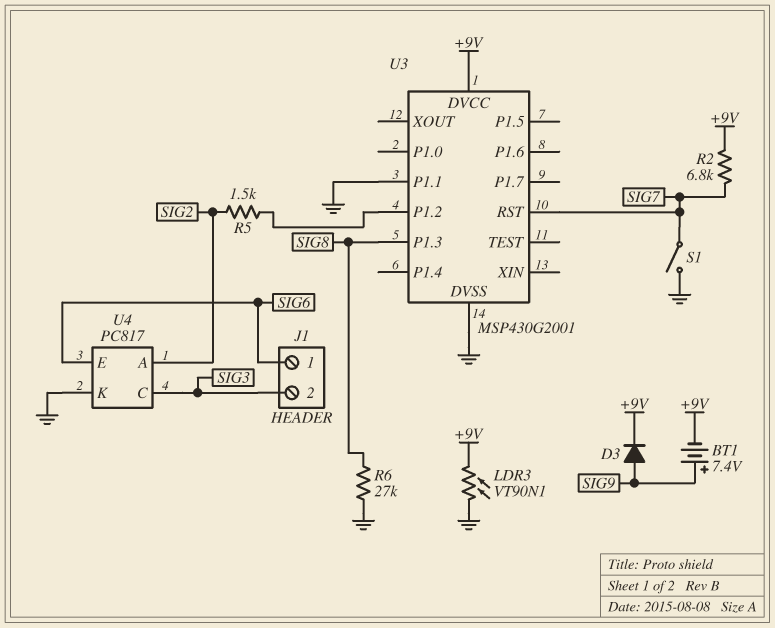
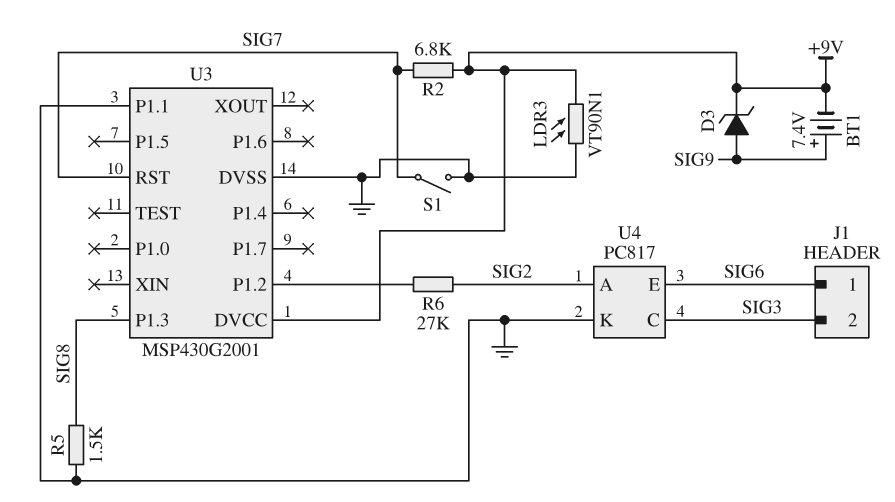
D3: diode (A SIG9, K +9V) -> zener (A SIG9, K +9V)
R5: 1.5k (SIG2, U3/P1.2) -> 1.5k (GND, SIG8)
R6: 27k (GND, SIG8) -> 27k (SIG2, U3/P1.2)

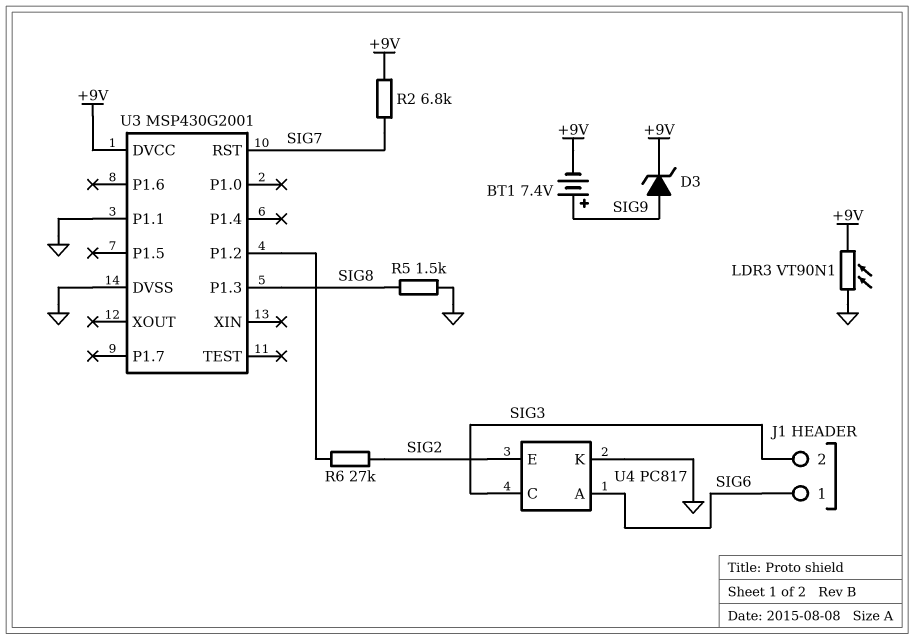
S1: switch (GND, SIG7) -> none
U4 pin A: SIG2 -> SIG6
U4 pin E: SIG6 -> SIG2

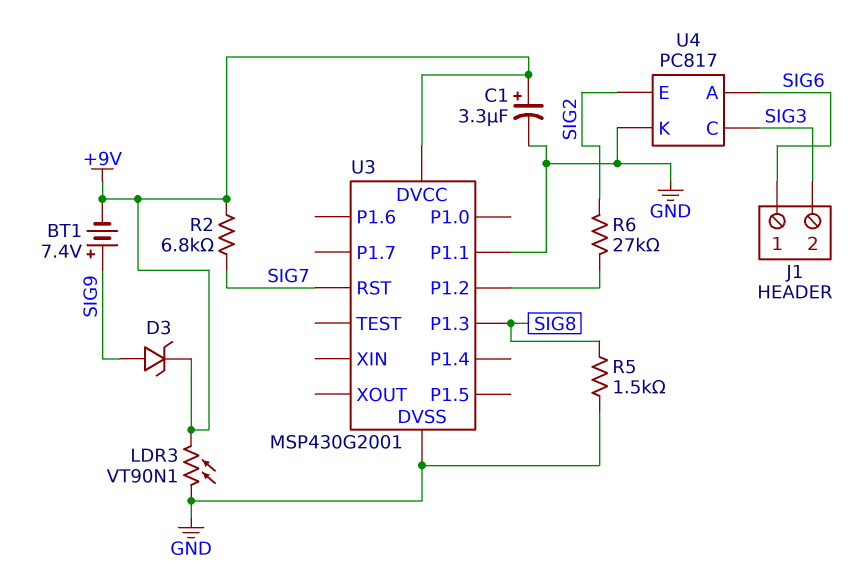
C1: none -> 3.3uF (plus +9V, minus GND)

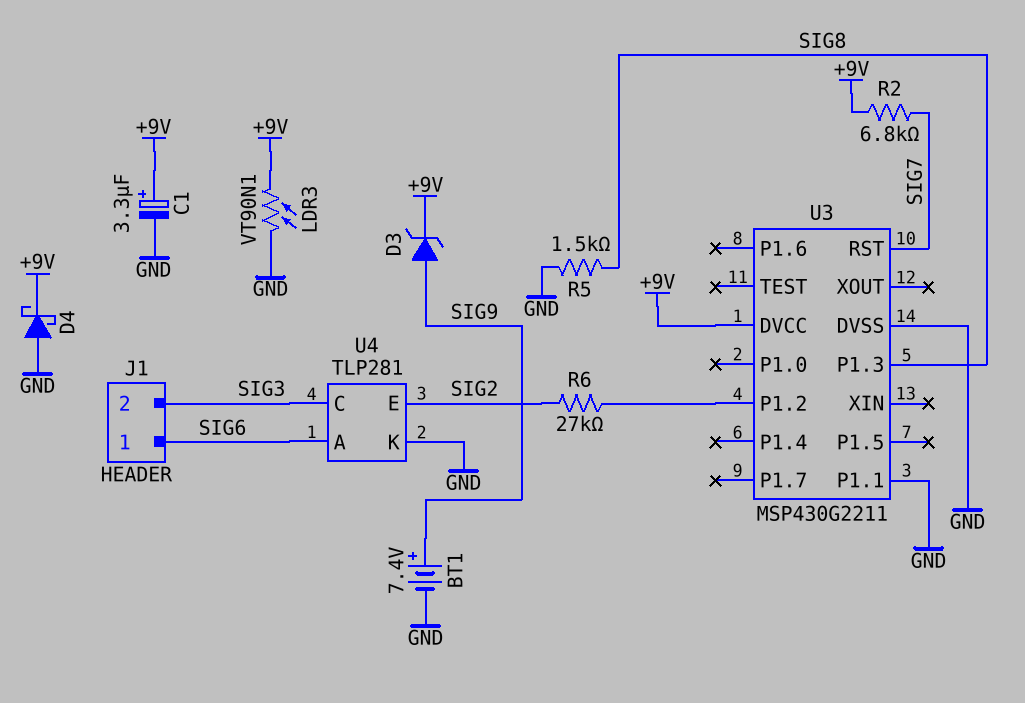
BT1: 7.4V (plus SIG9, minus +9V) -> 7.4V (plus SIG9, minus GND)
D4: none -> schottky (A GND, K +9V)
U3: MSP430G2001 -> MSP430G2211
U4: PC817 -> TLP281

